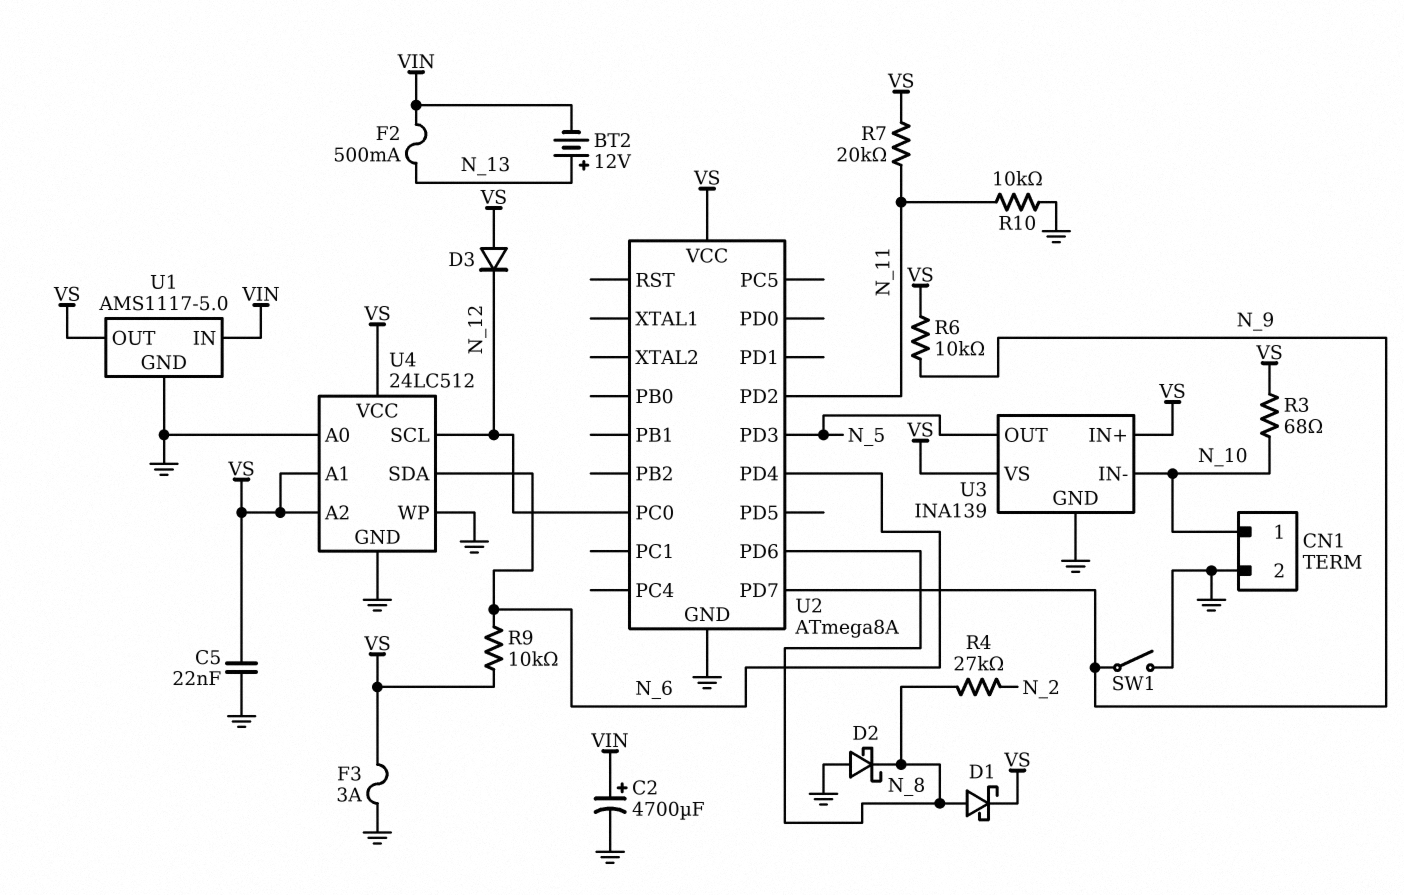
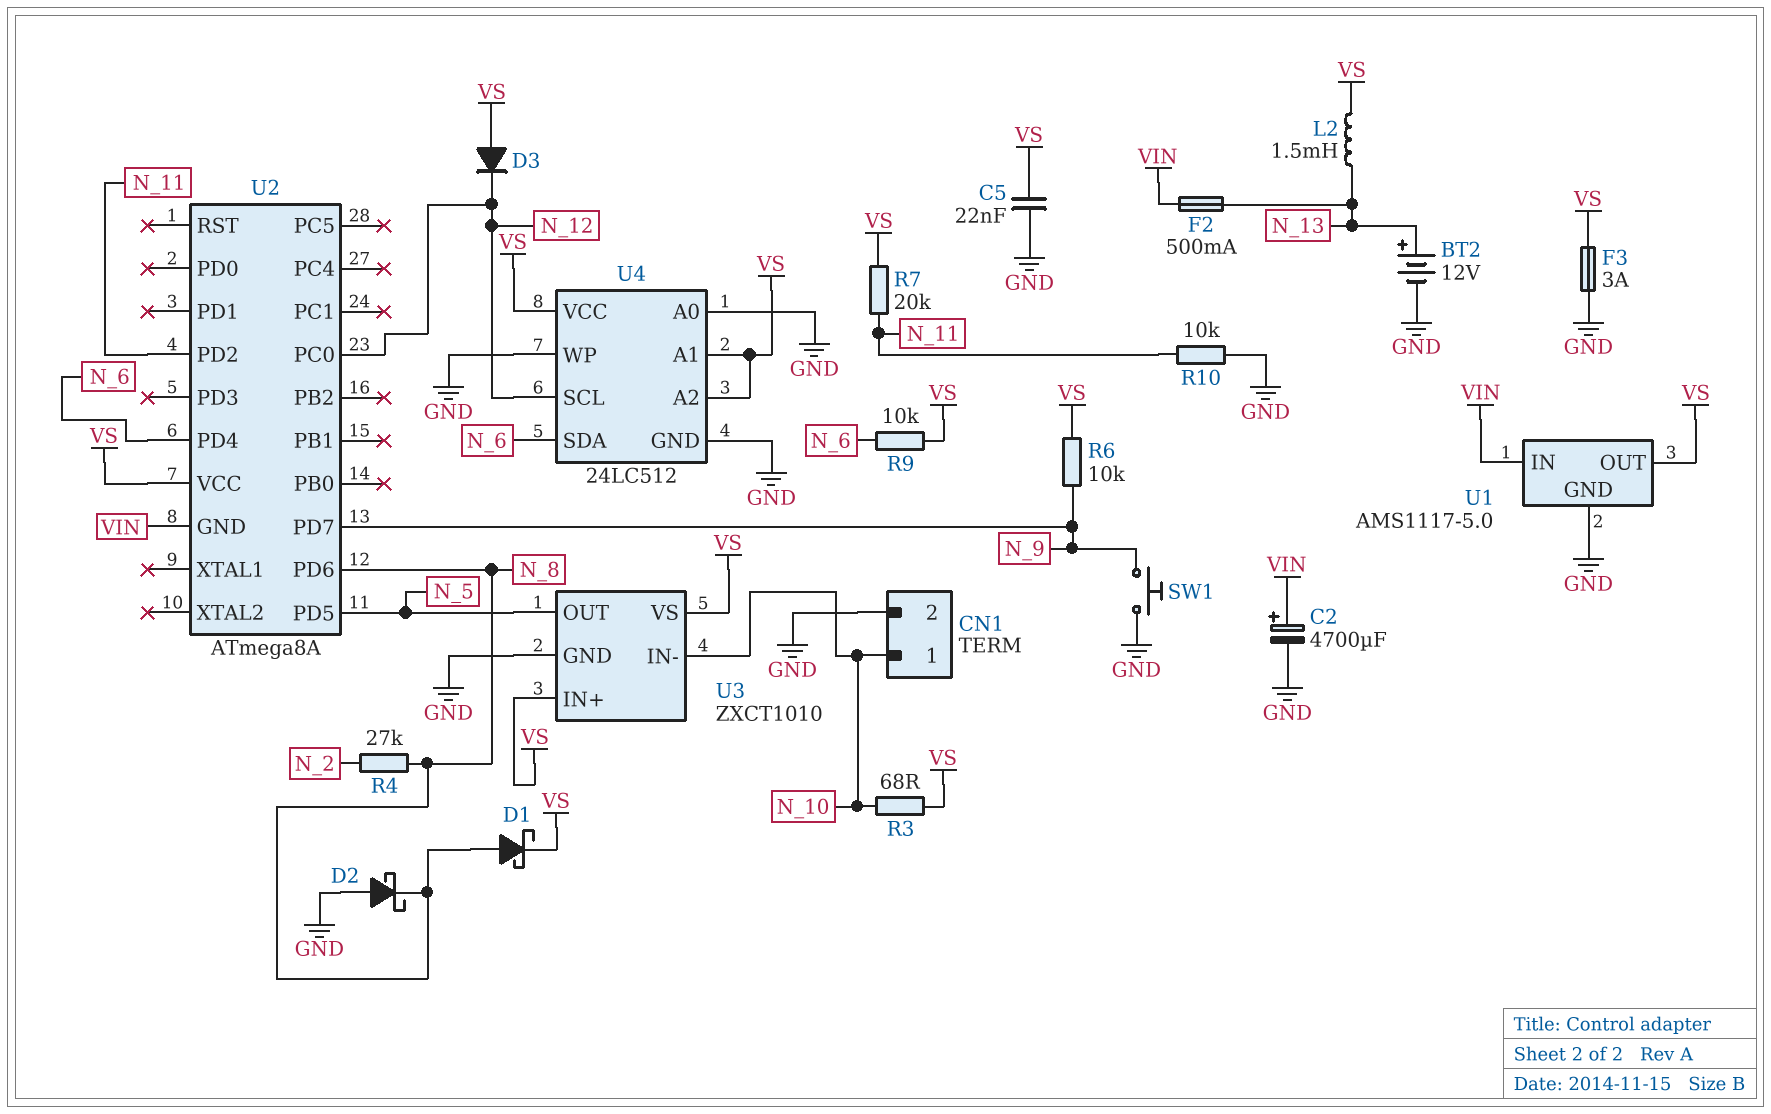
BT2: 12V (plus N_13, minus VIN) -> 12V (plus N_13, minus GND)
L2: none -> 1.5mH (N_13, VS)
SW1: switch (GND, N_9) -> button (GND, N_9)
U2 pin GND: GND -> VIN
U2 pin PD3: N_5 -> none
U2 pin PD5: none -> N_5
U3: INA139 -> ZXCT1010

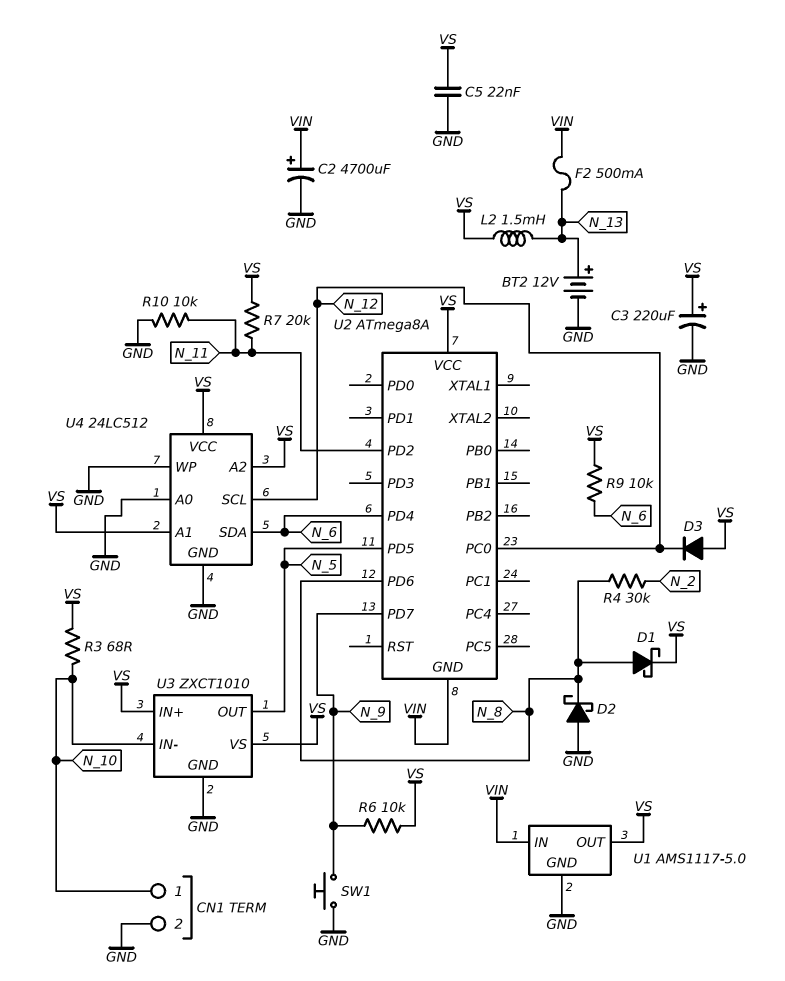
C3: none -> 220uF (plus VS, minus GND)
F3: 3A (GND, VS) -> none
R4: 27k (N_2, N_8) -> 30k (N_2, N_8)

